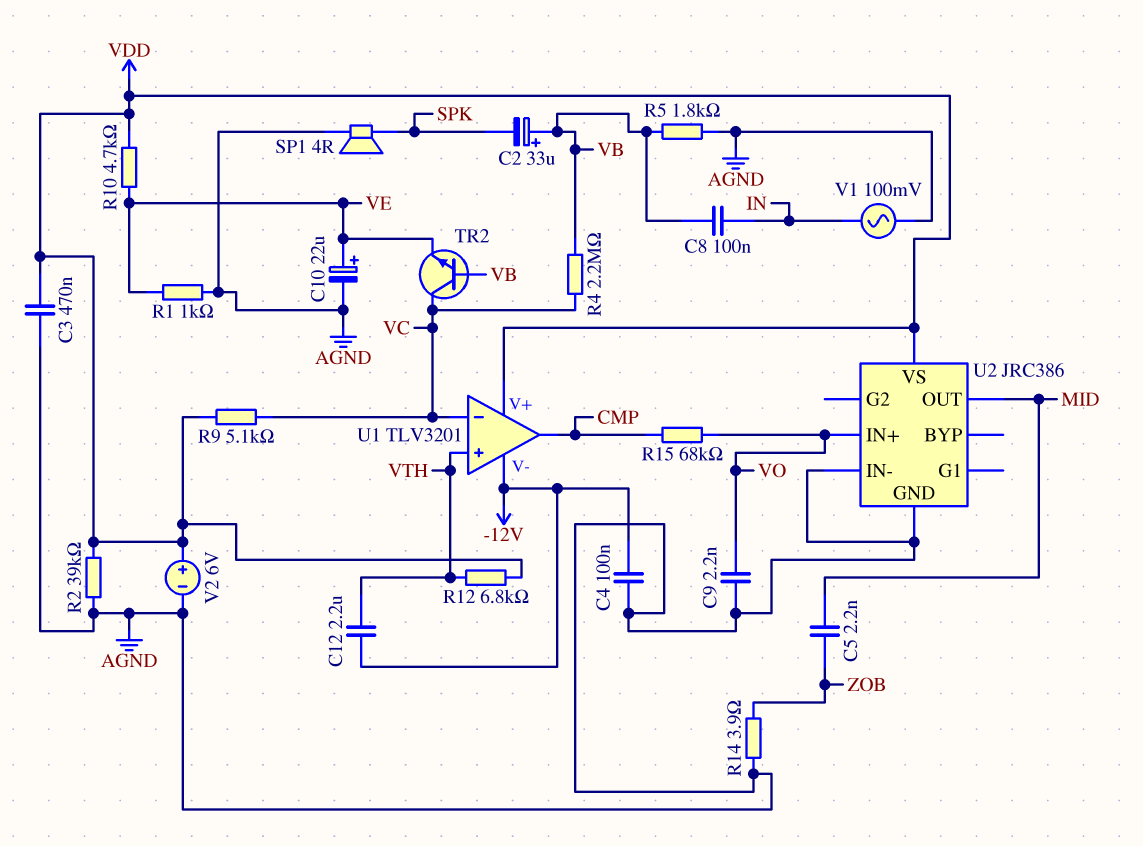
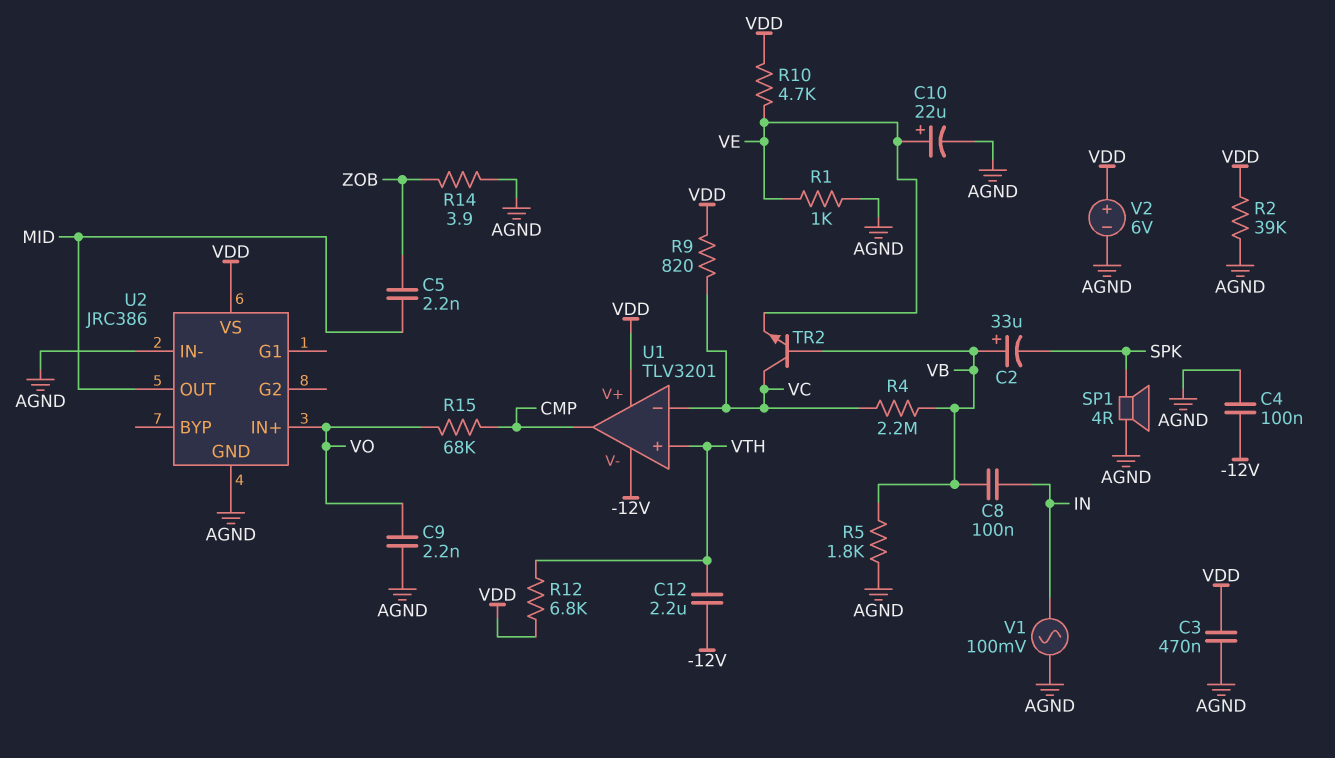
R9: 5.1k (VC, VDD) -> 820 (VC, VDD)

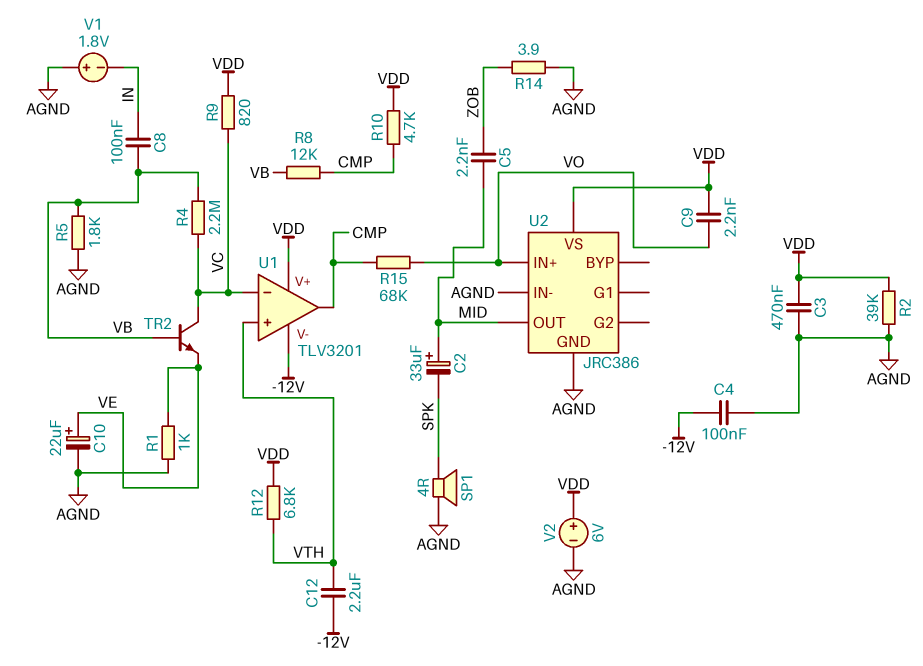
C2: 33uF (plus VB, minus SPK) -> 33uF (plus MID, minus SPK)
C9: 2.2nF (AGND, VO) -> 2.2nF (VDD, VO)
R8: none -> 12k (CMP, VB)
R10: 4.7k (VDD, VE) -> 4.7k (CMP, VDD)
V1: AC 100mV (AGND, IN) -> 1.8V (plus AGND, minus IN)

